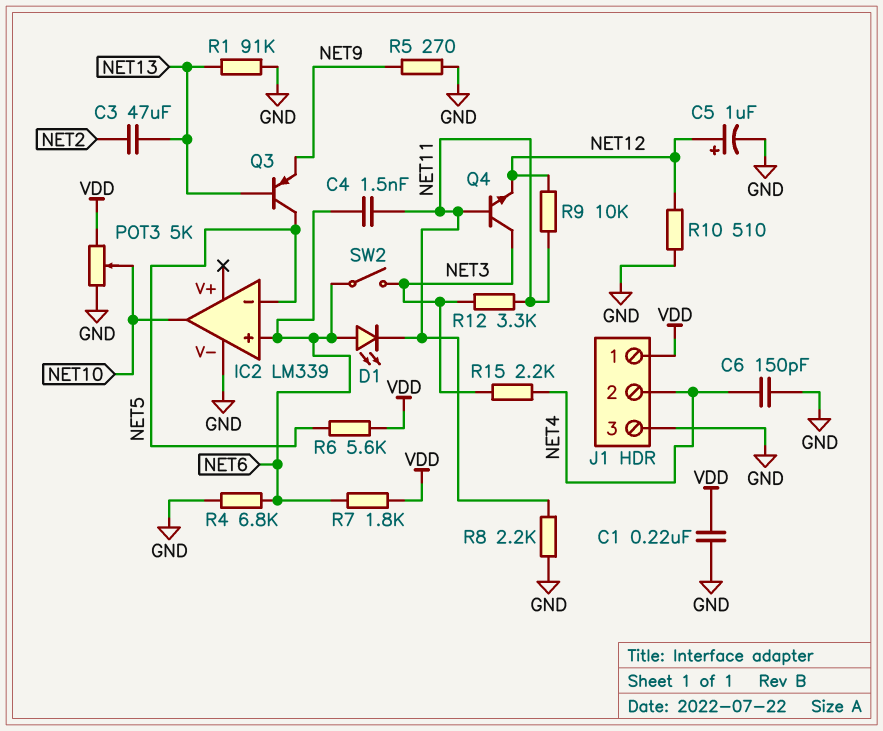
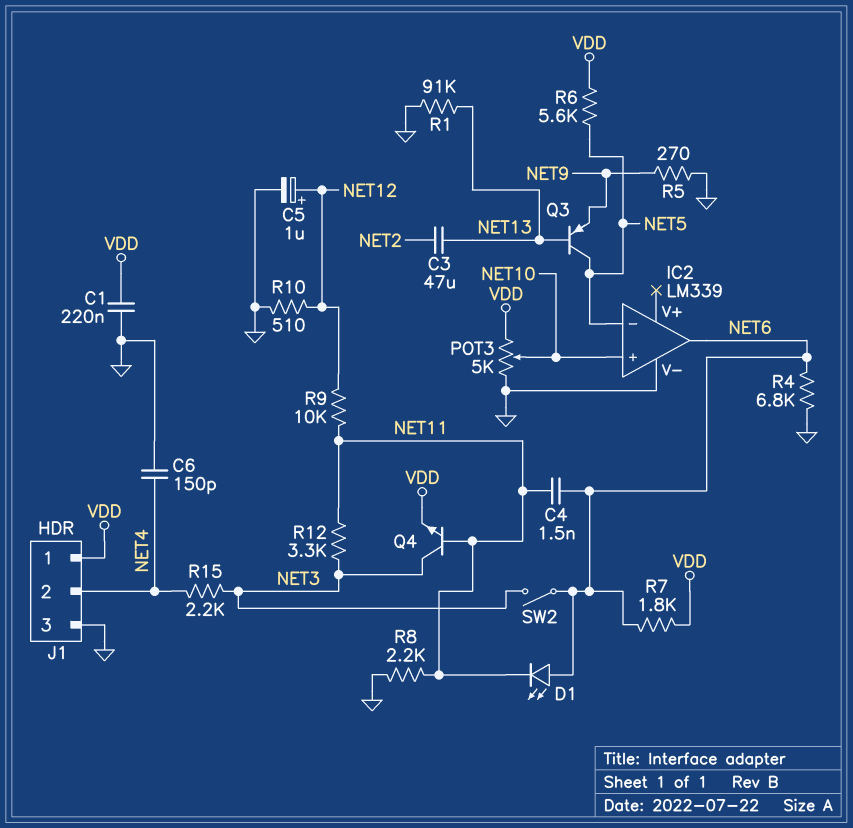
IC2 pin in+: NET6 -> NET10
IC2 pin out: NET10 -> NET6
Q4: NPN (B NET11, C NET3, E NET12) -> NPN (B NET11, C NET3, E VDD)

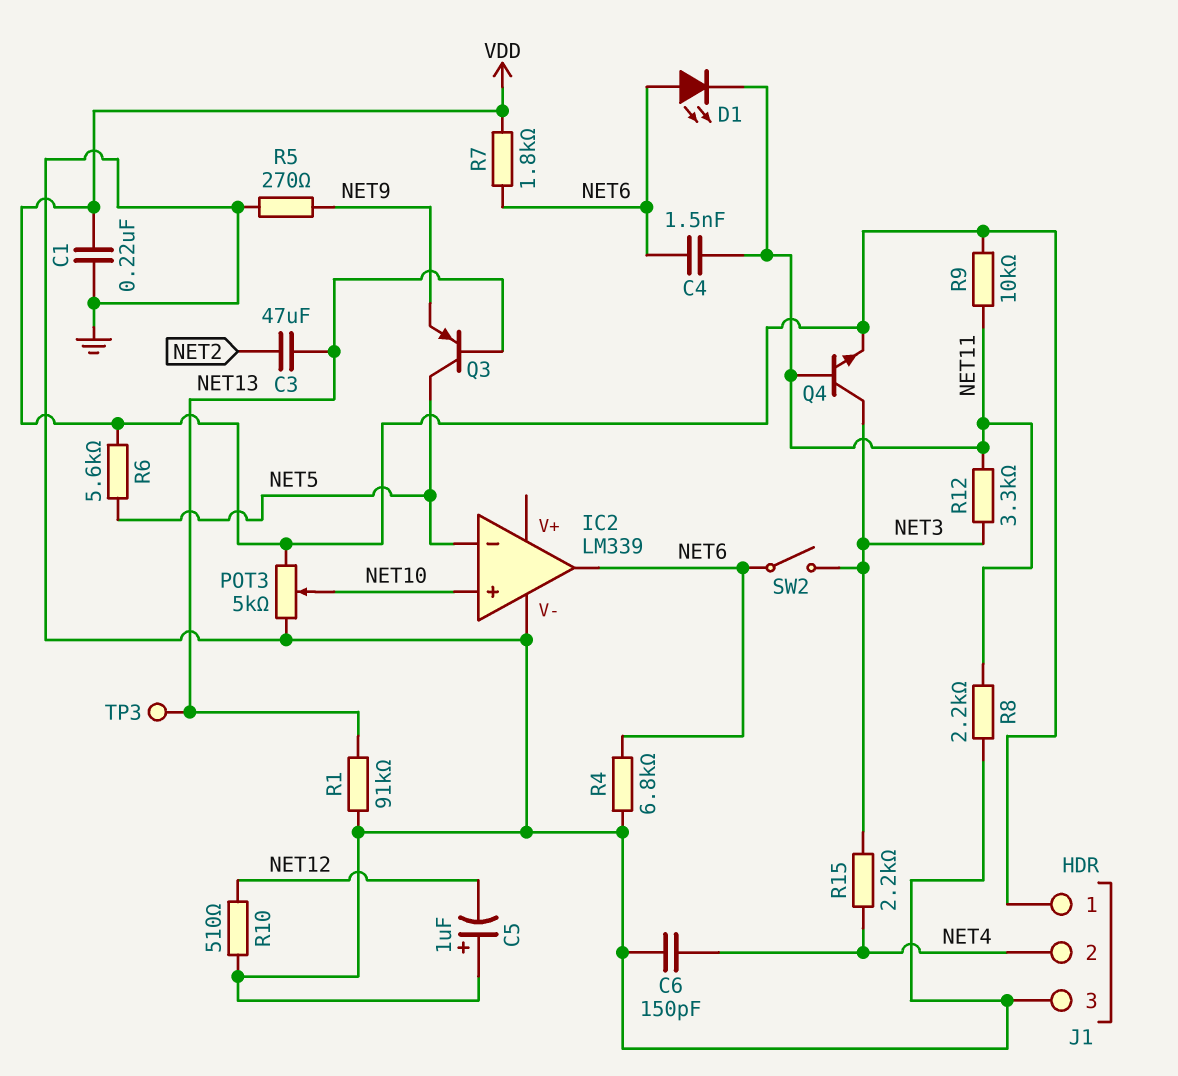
C5: 1uF (plus NET12, minus GND) -> 1uF (plus GND, minus NET12)
R9: 10k (NET11, NET12) -> 10k (NET11, VDD)
TP3: none -> test point (NET13)

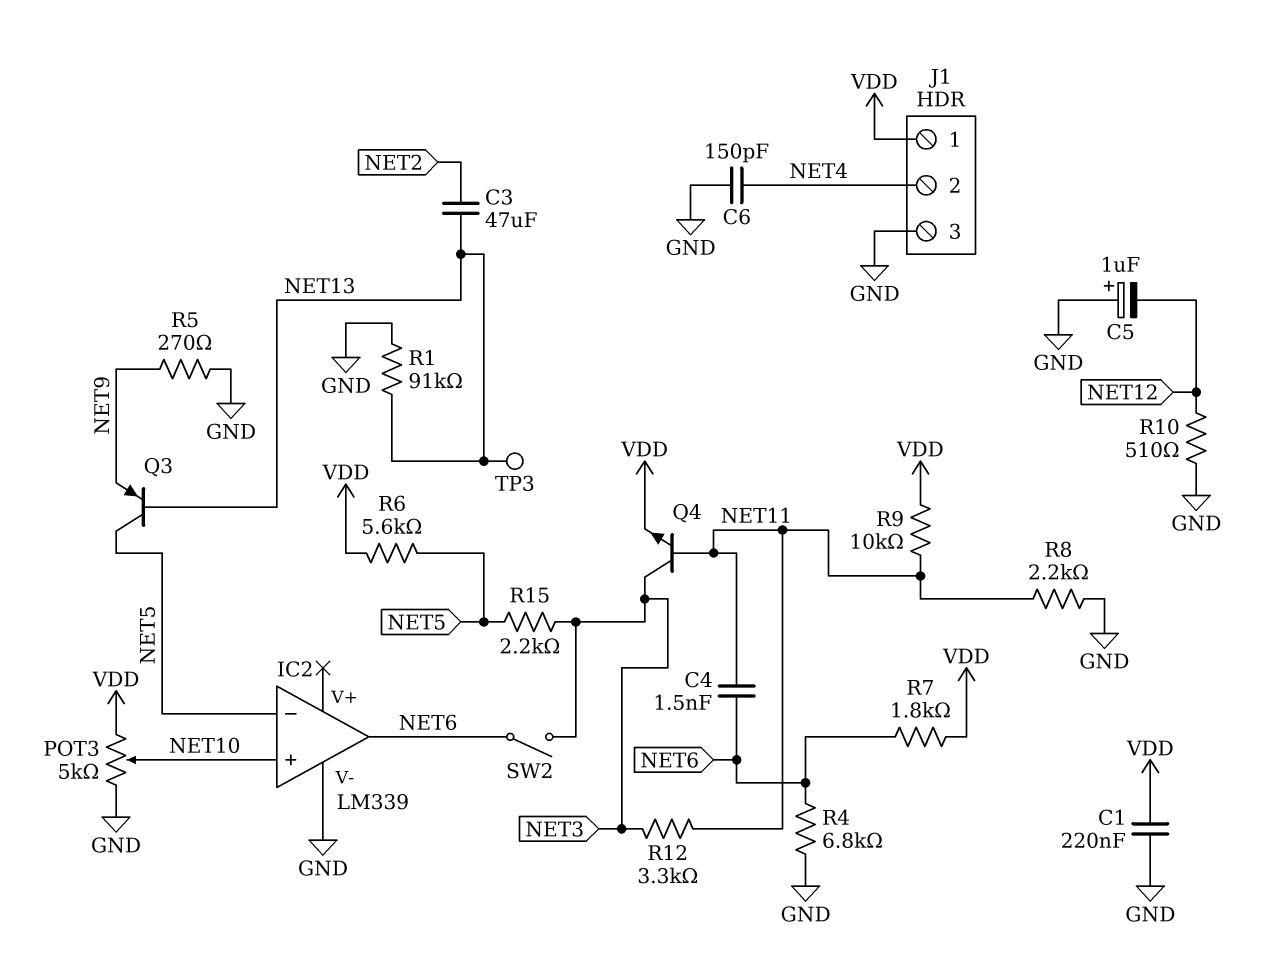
D1: LED (A NET6, K NET11) -> none
R15: 2.2k (NET3, NET4) -> 2.2k (NET3, NET5)

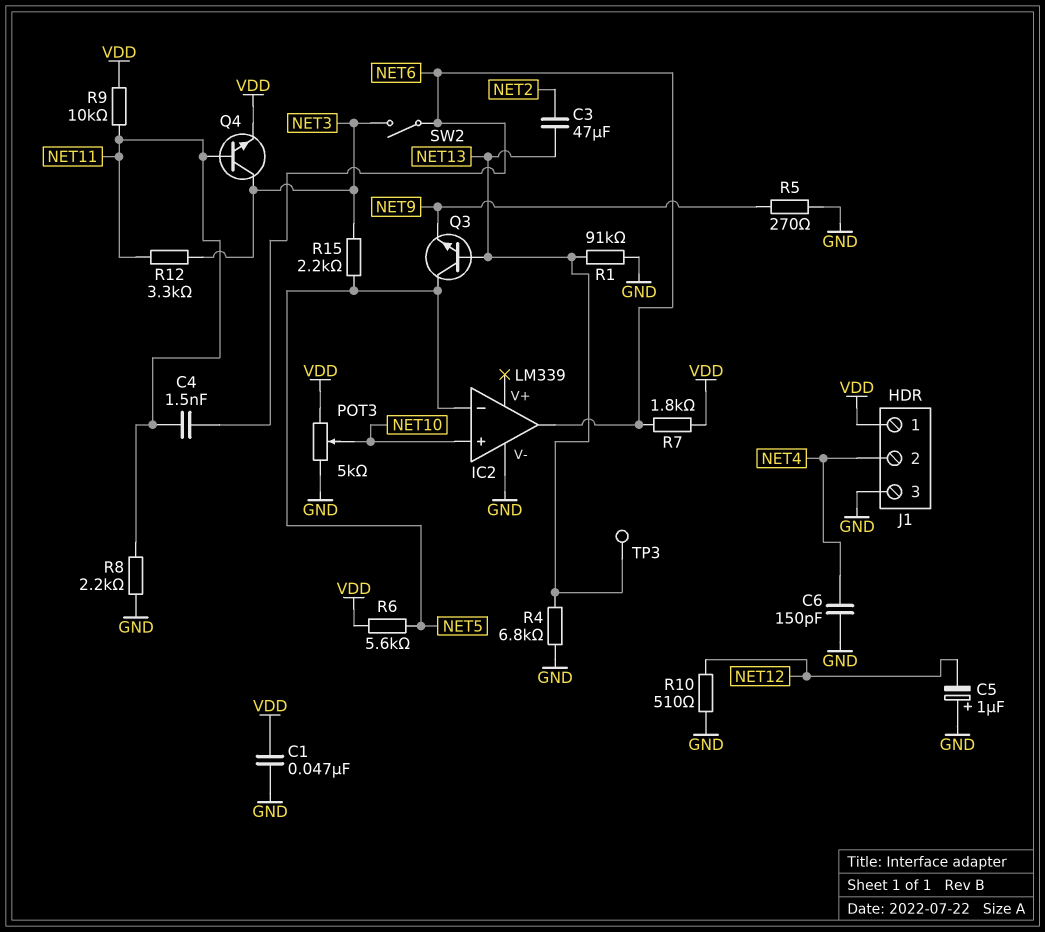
C1: 220nF (GND, VDD) -> 47nF (GND, VDD)
Q3: PNP (B NET13, C NET5, E NET9) -> NPN (B NET13, C NET5, E NET9)
R4: 6.8k (GND, NET6) -> 6.8k (GND, NET13)

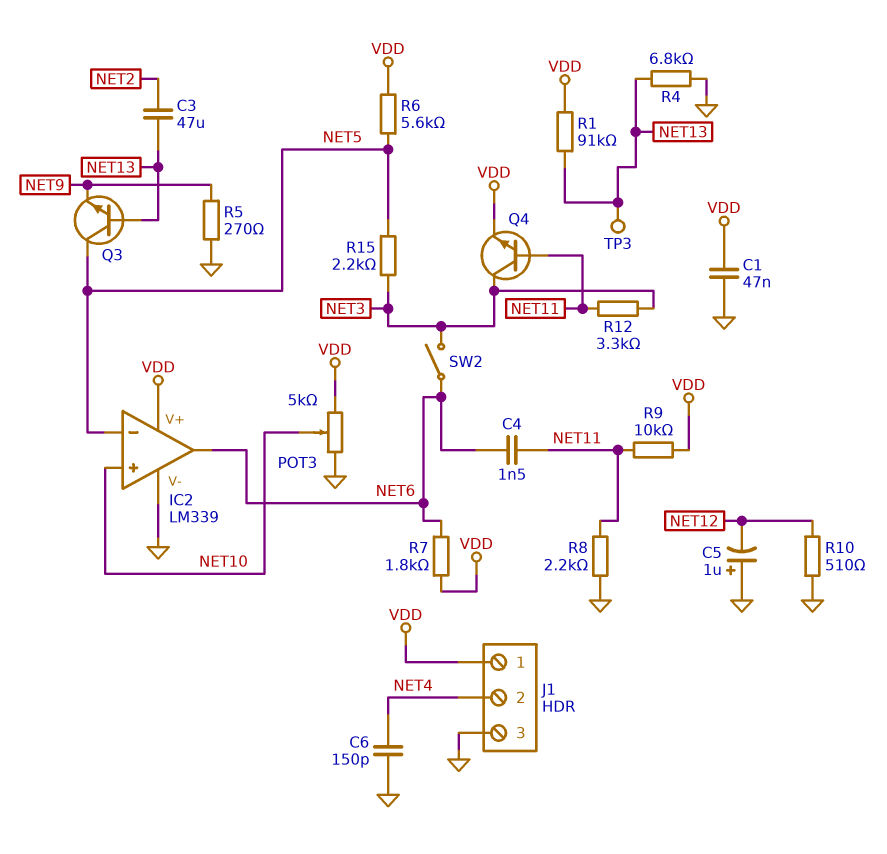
IC2 pin V+: none -> VDD
R1: 91k (GND, NET13) -> 91k (NET13, VDD)

